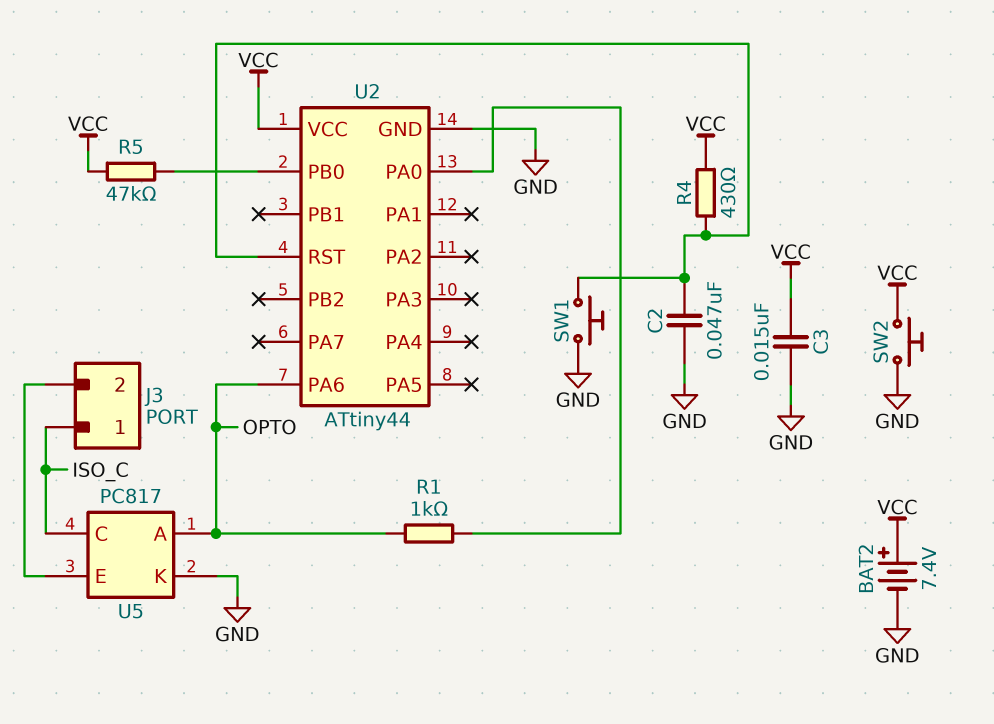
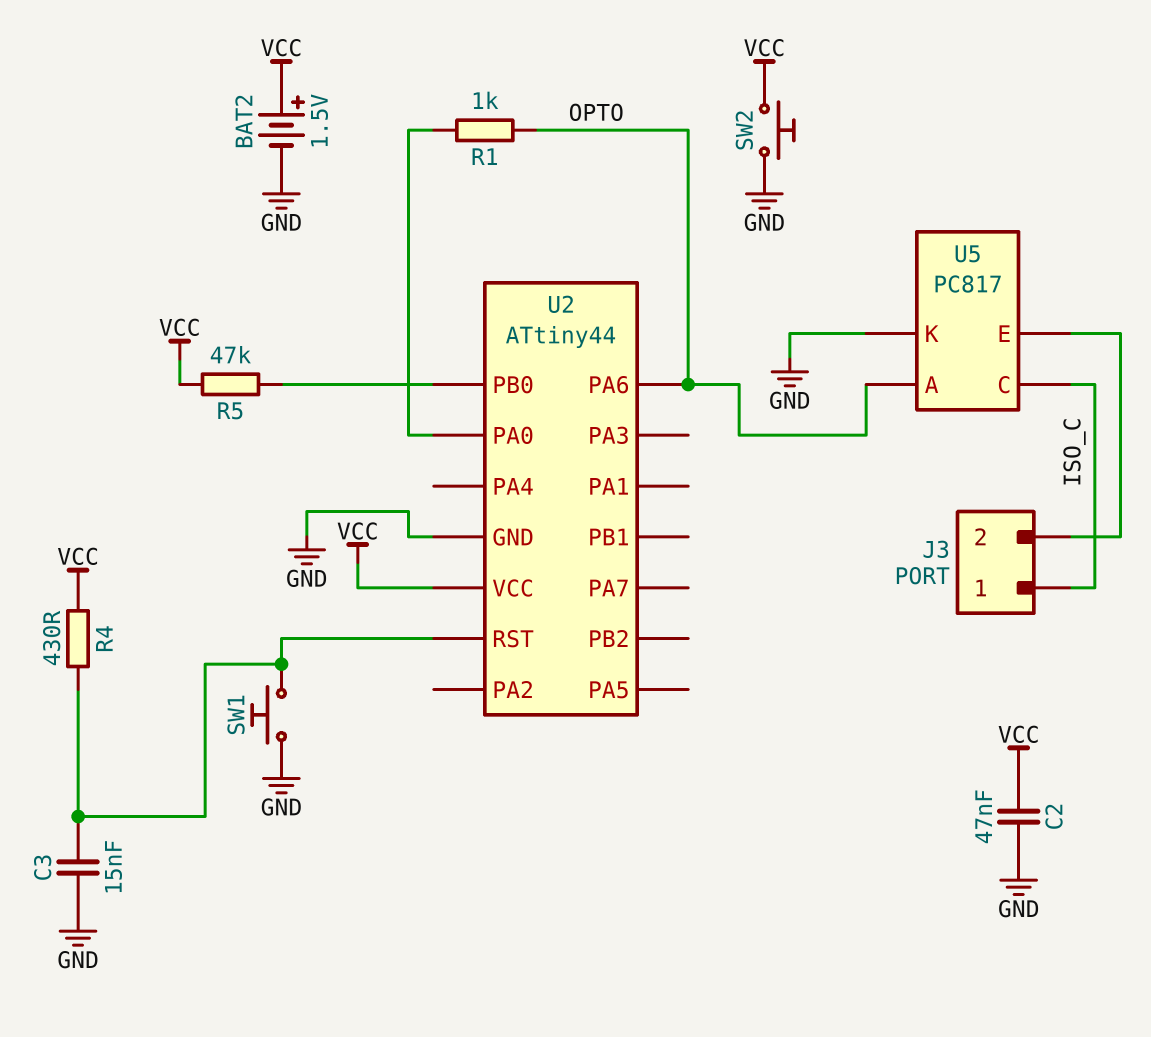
BAT2: 7.4V (plus VCC, minus GND) -> 1.5V (plus VCC, minus GND)
C2: 47nF (GND, U2/RST) -> 47nF (GND, VCC)
C3: 15nF (GND, VCC) -> 15nF (GND, U2/RST)

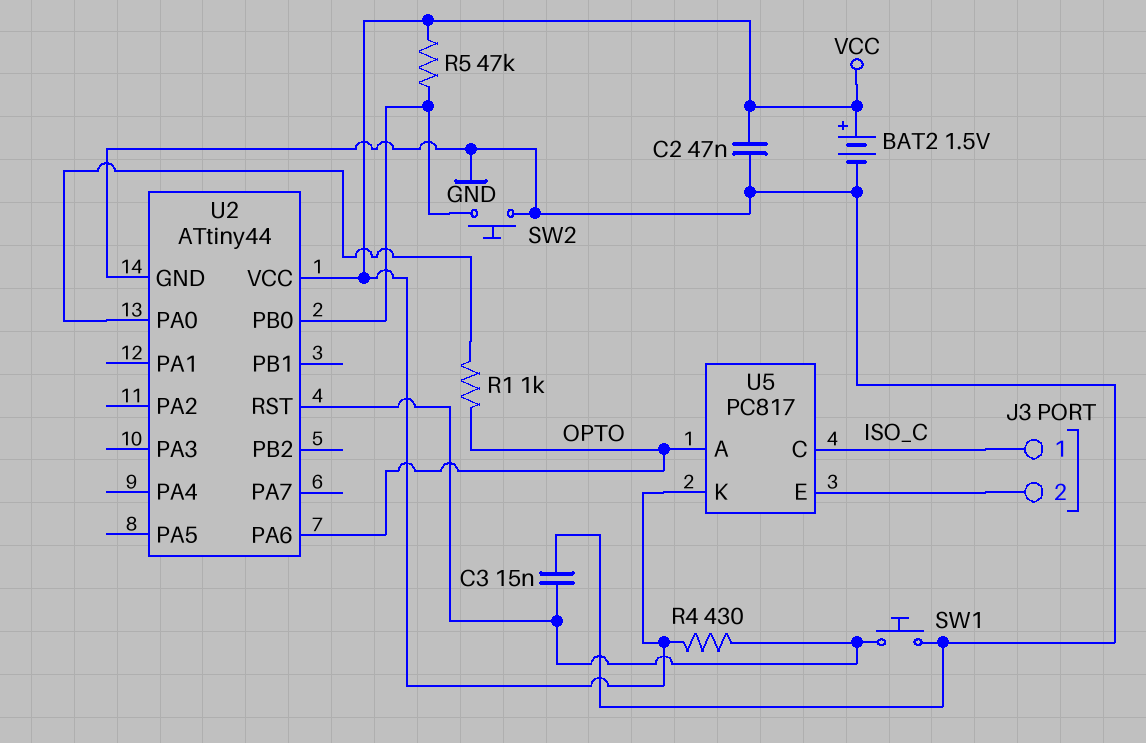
SW2: button (GND, VCC) -> button (GND, U2/PB0)
U5 pin K: GND -> VCC

